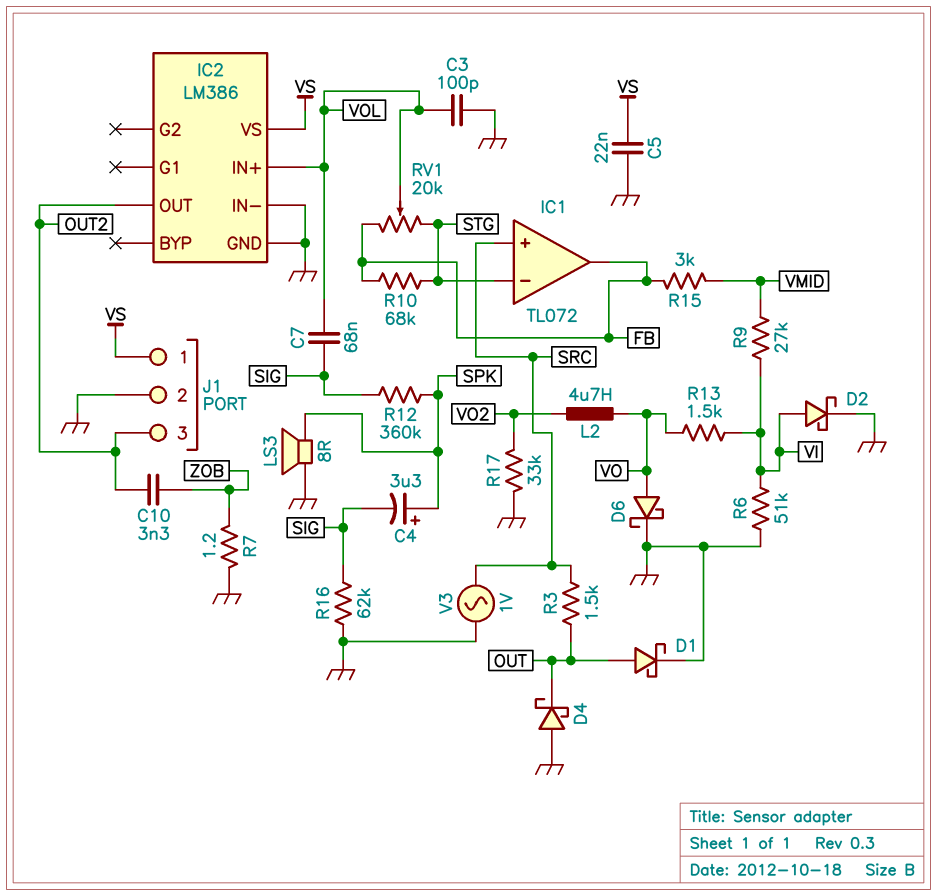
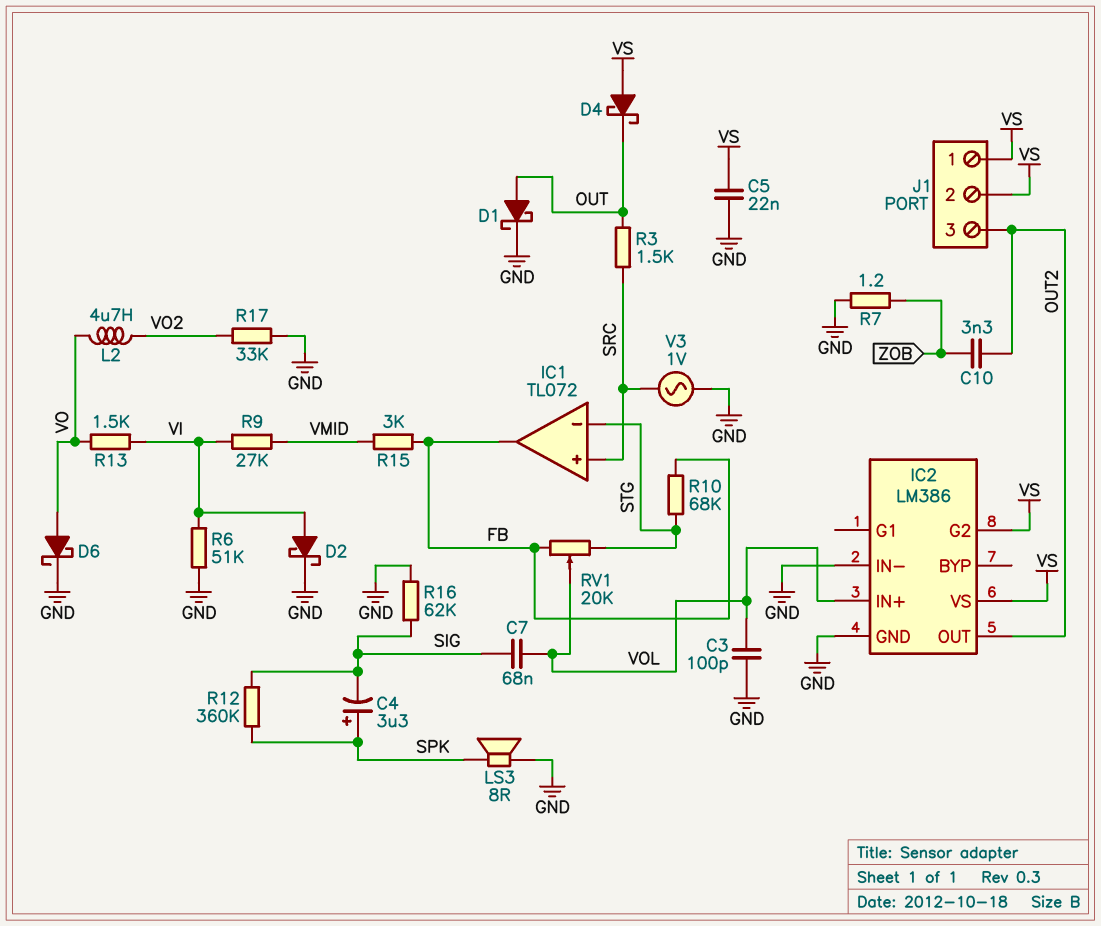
D4: schottky (A GND, K OUT) -> schottky (A VS, K OUT)
IC2 pin G2: none -> VS
J1 pin 2: GND -> VS

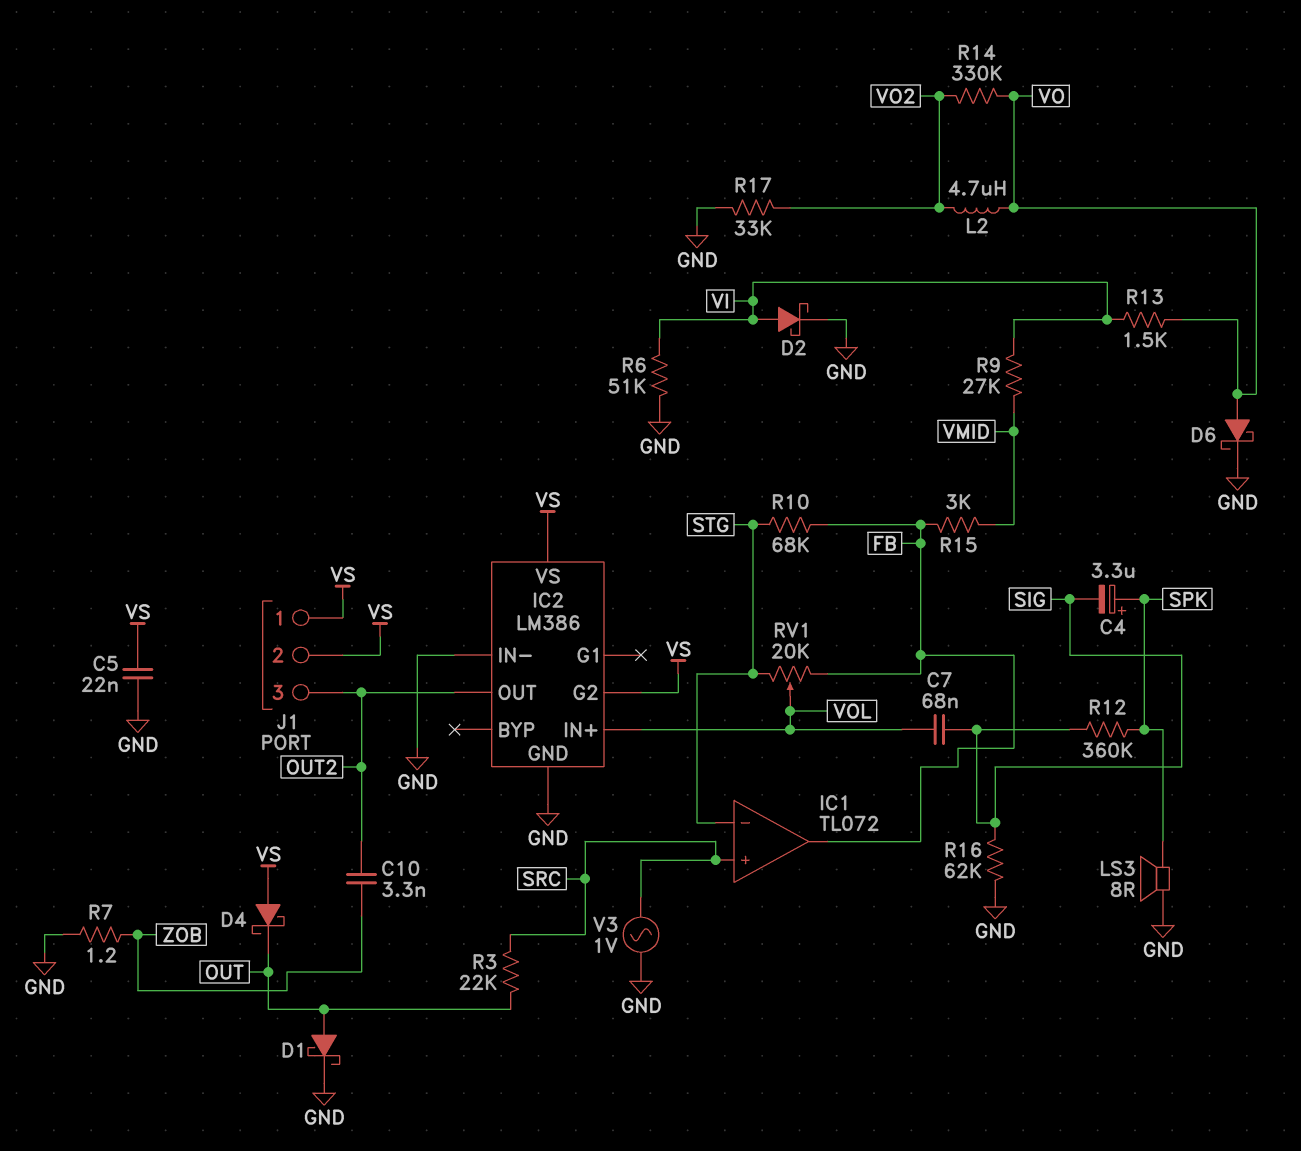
C3: 100pF (GND, VOL) -> none
R3: 1.5k (OUT, SRC) -> 22k (OUT, SRC)
R14: none -> 330k (VO, VO2)

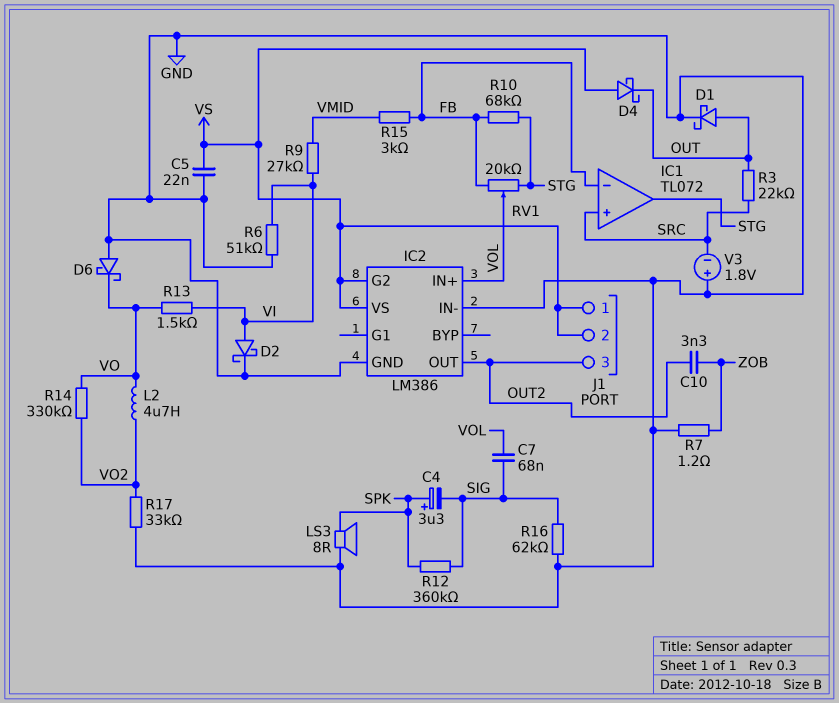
D6: schottky (A VO, K GND) -> schottky (A GND, K VO)
IC1 pin in-: STG -> FB
IC1 pin out: FB -> STG
V3: AC 1V (GND, SRC) -> 1.8V (plus GND, minus SRC)

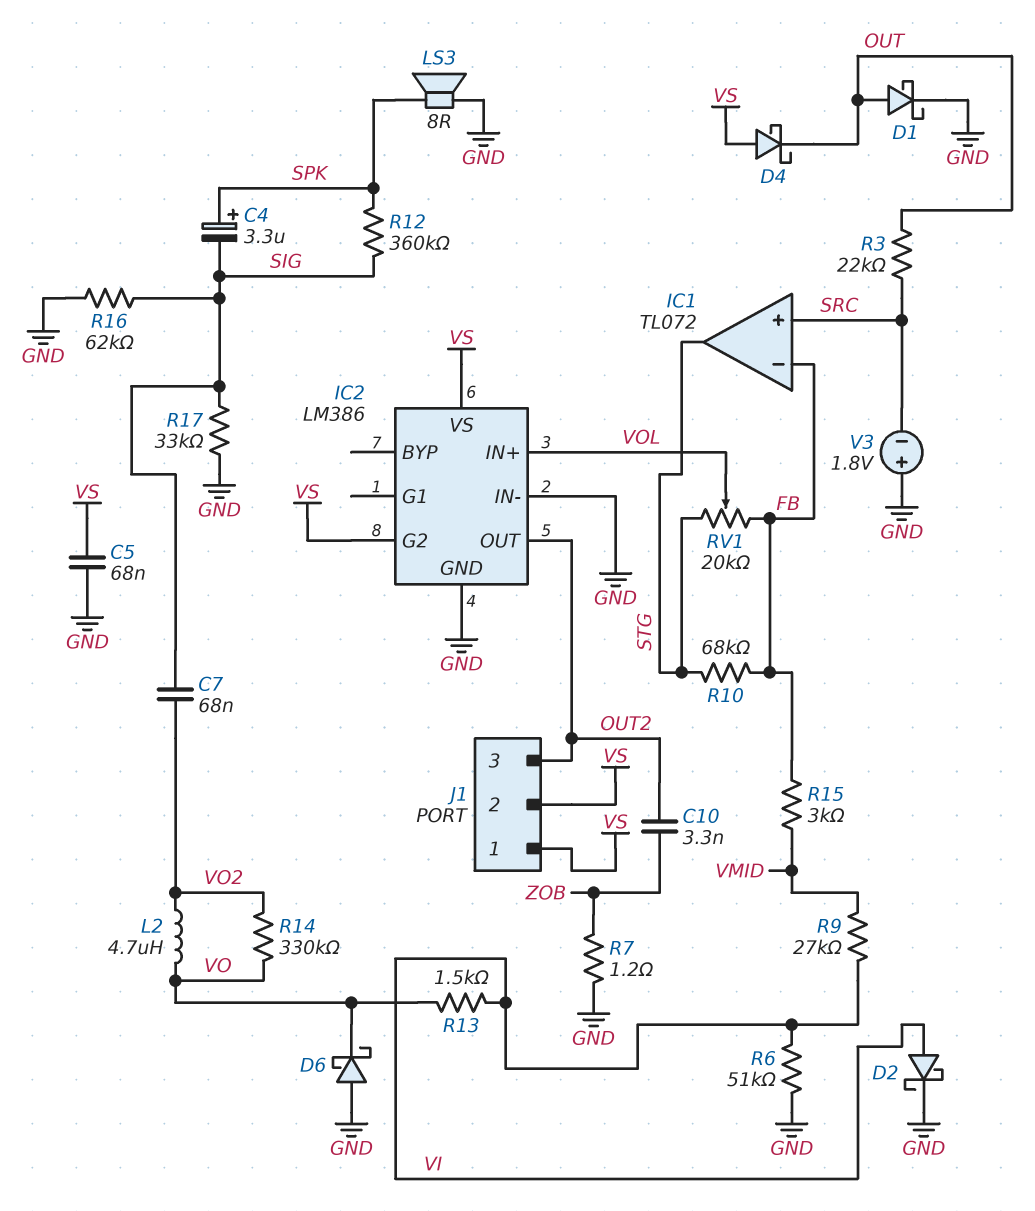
C5: 22nF (GND, VS) -> 68nF (GND, VS)
C7: 68nF (SIG, VOL) -> 68nF (SIG, VO2)
R17: 33k (GND, VO2) -> 33k (GND, SIG)

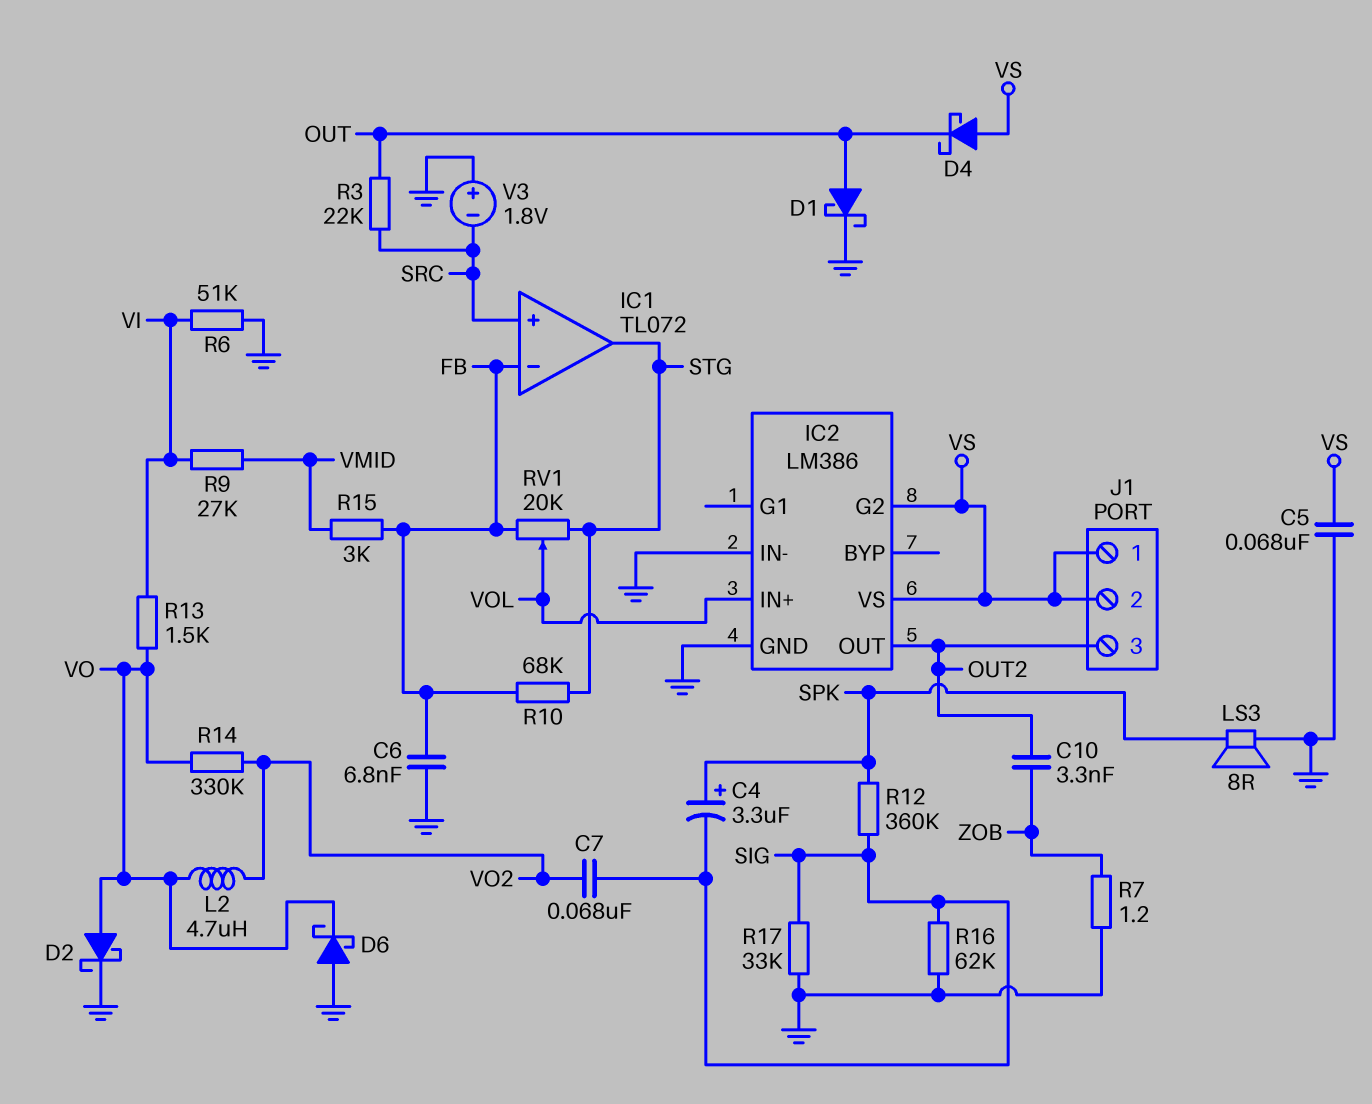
C6: none -> 6.8nF (FB, GND)
D2: schottky (A VI, K GND) -> schottky (A VO, K GND)

